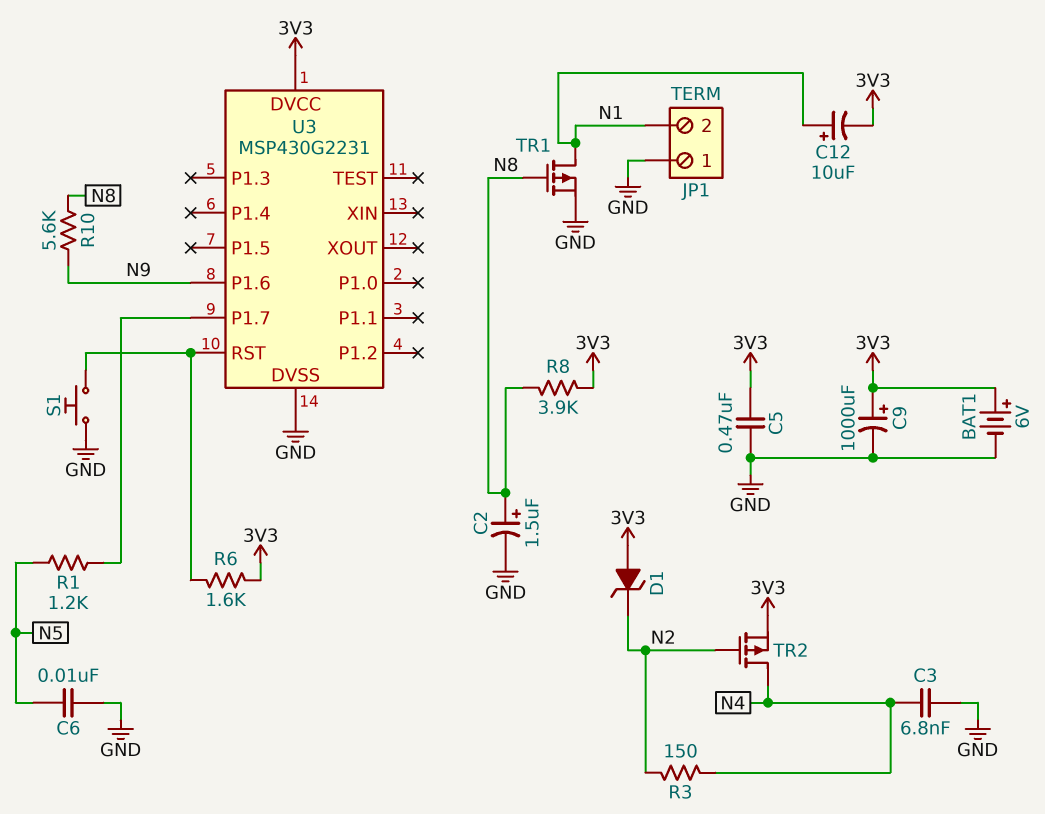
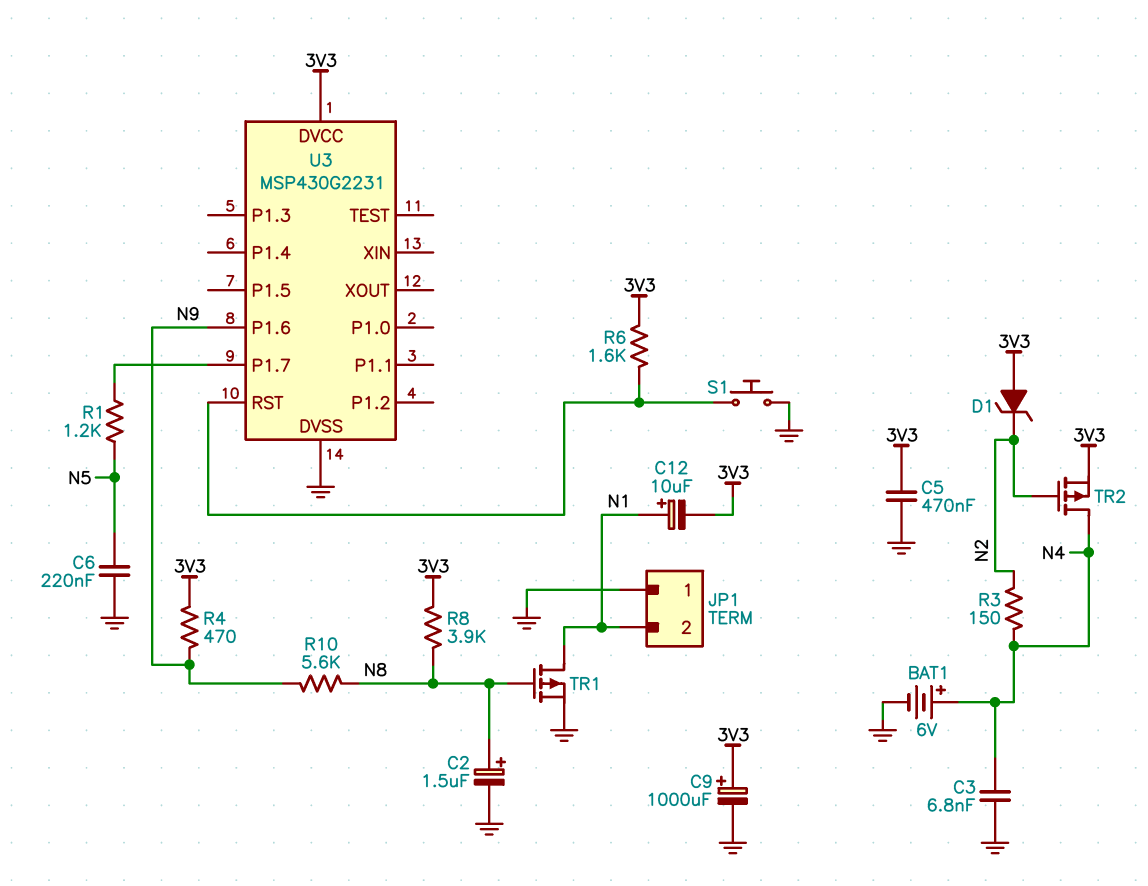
BAT1: 6V (plus 3V3, minus GND) -> 6V (plus N4, minus GND)
C6: 10nF (GND, N5) -> 220nF (GND, N5)
R4: none -> 470 (3V3, N9)

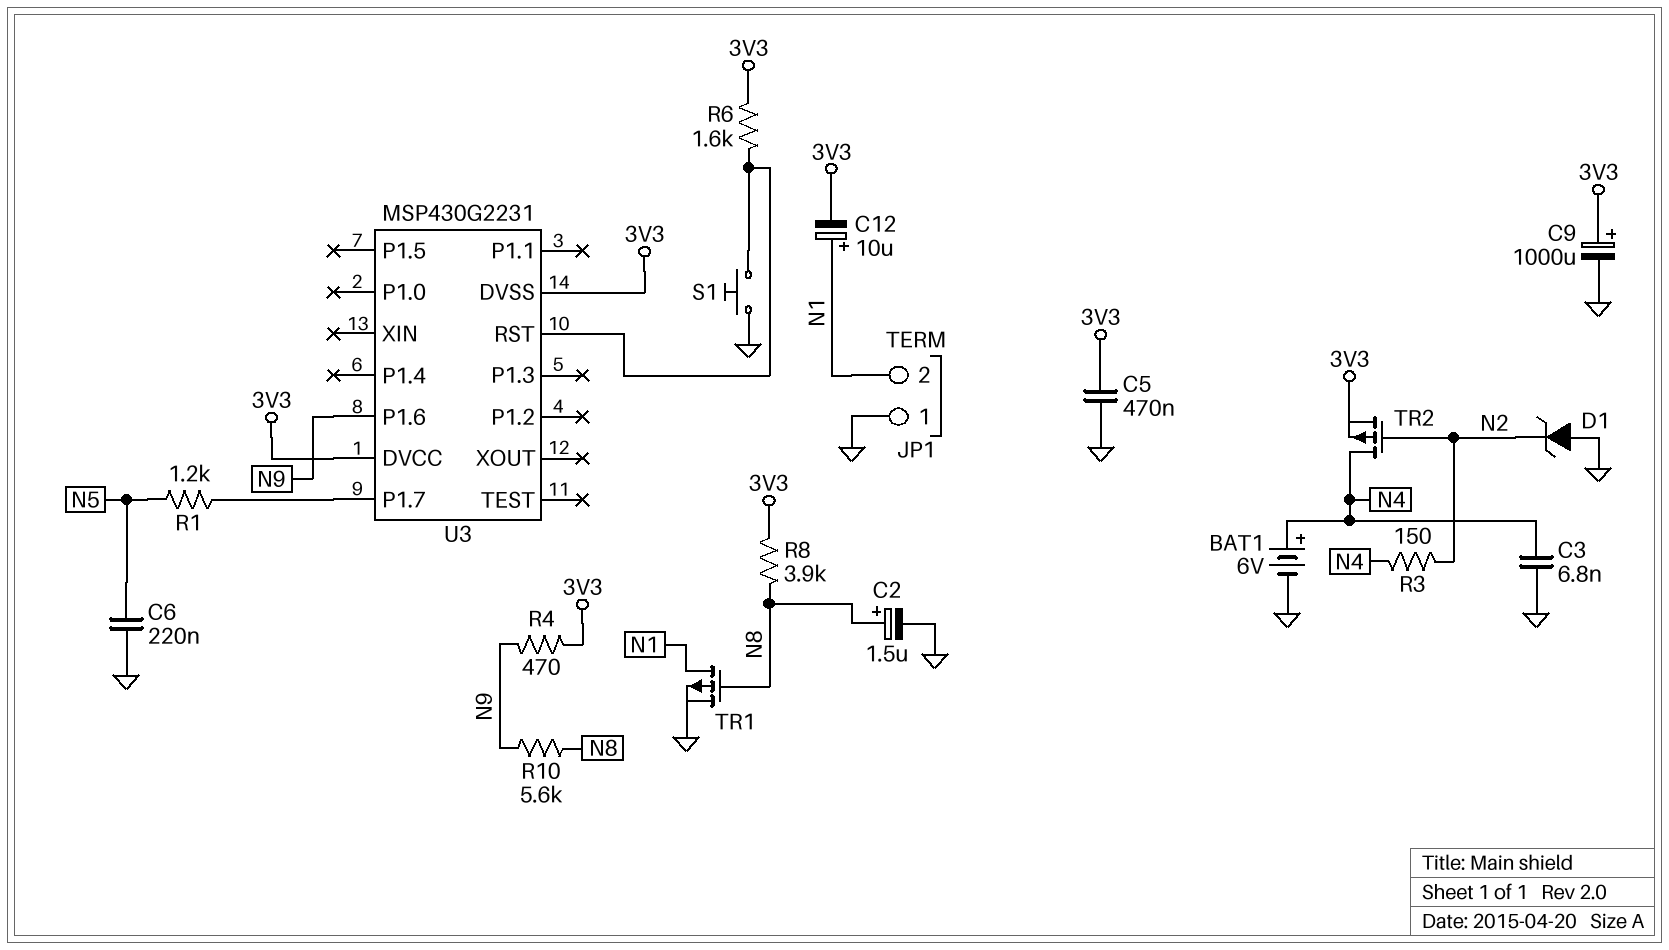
D1: zener (A 3V3, K N2) -> zener (A GND, K N2)
U3 pin DVSS: GND -> 3V3

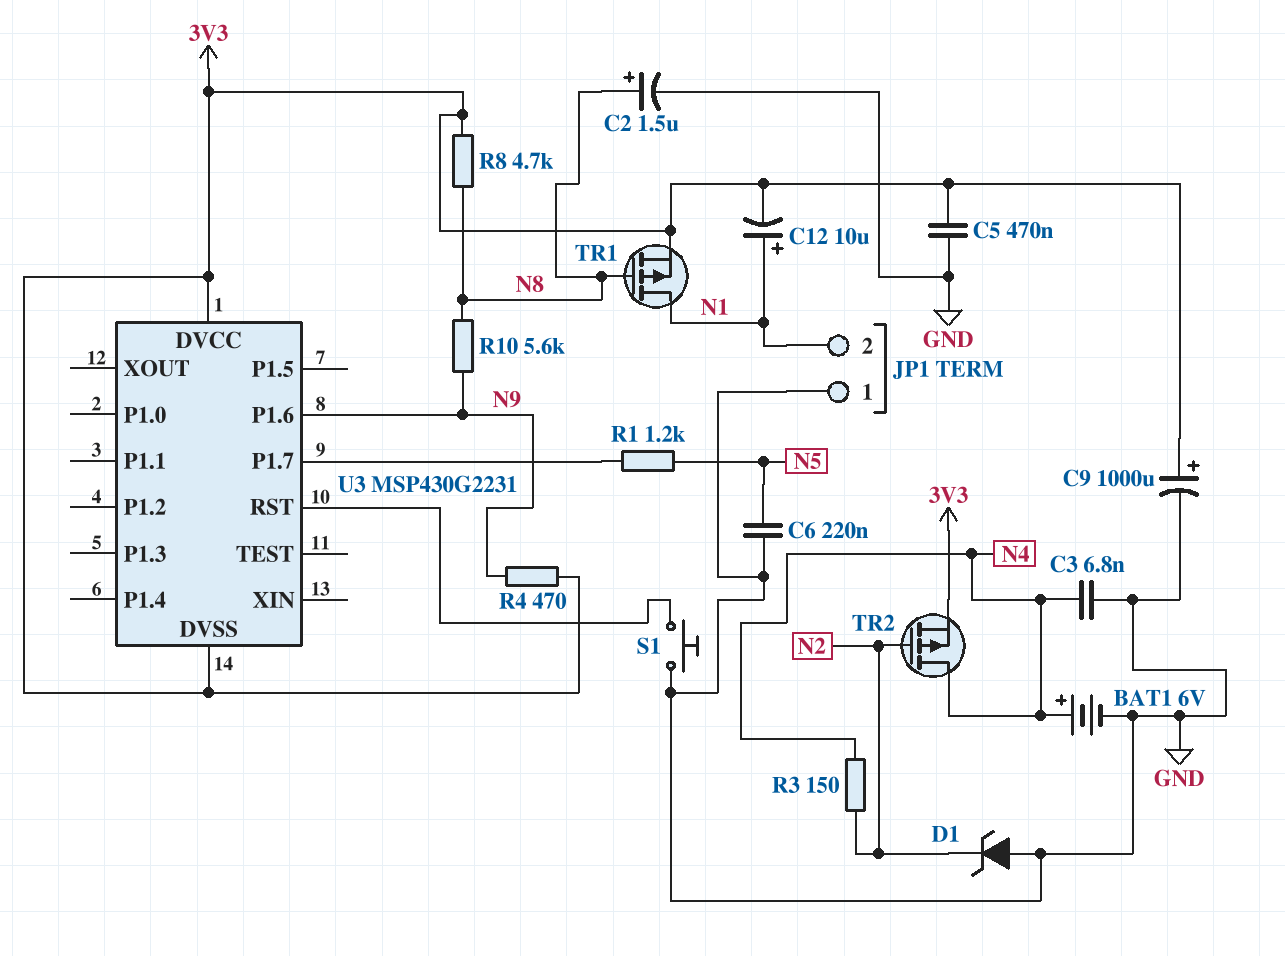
R6: 1.6k (3V3, U3/RST) -> none
R8: 3.9k (3V3, N8) -> 4.7k (3V3, N8)
TR1: PMOS (G N8, D N1, S GND) -> PMOS (G N8, D N1, S 3V3)

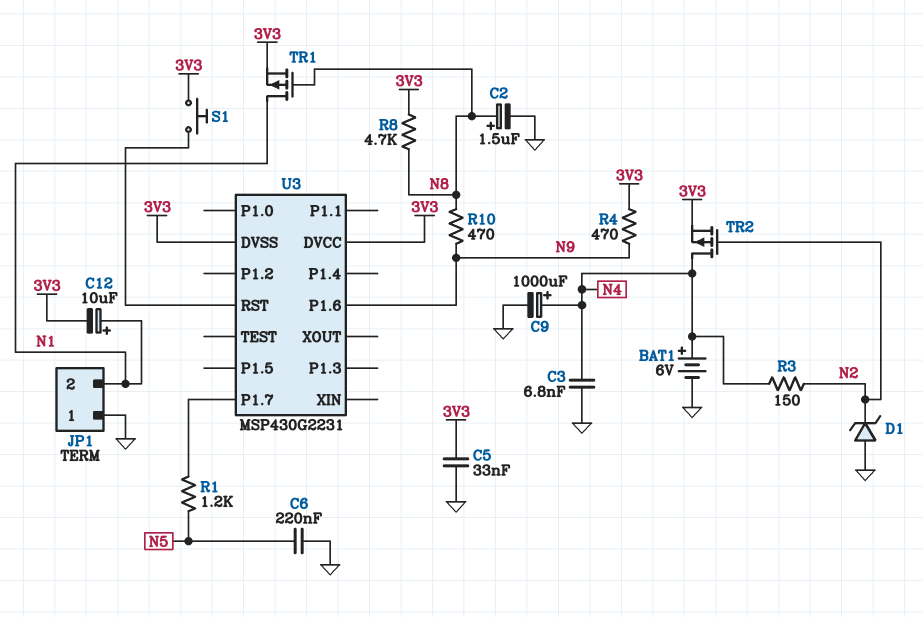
C5: 470nF (3V3, GND) -> 33nF (3V3, GND)
C9: 1000uF (plus 3V3, minus GND) -> 1000uF (plus N4, minus GND)
R10: 5.6k (N8, N9) -> 470 (N8, N9)
S1: button (GND, U3/RST) -> button (3V3, U3/RST)

